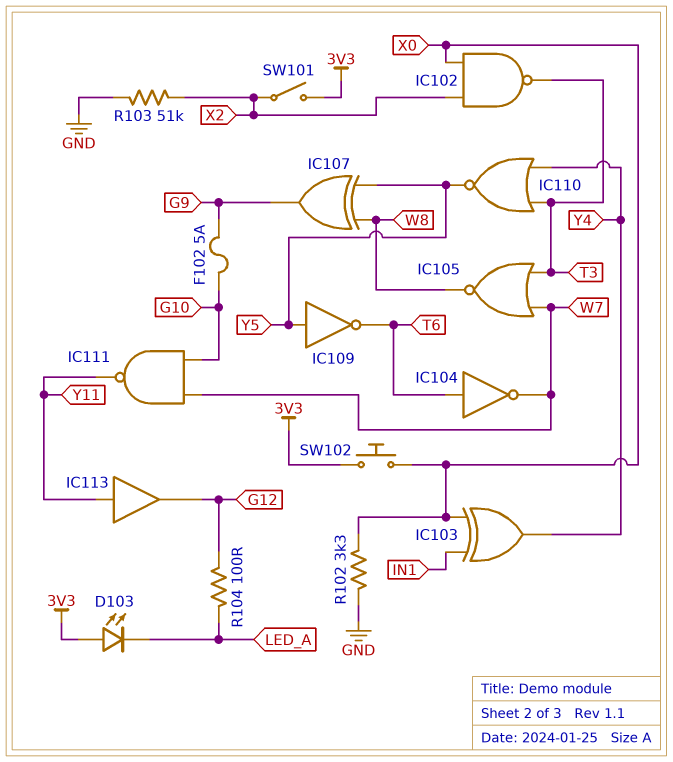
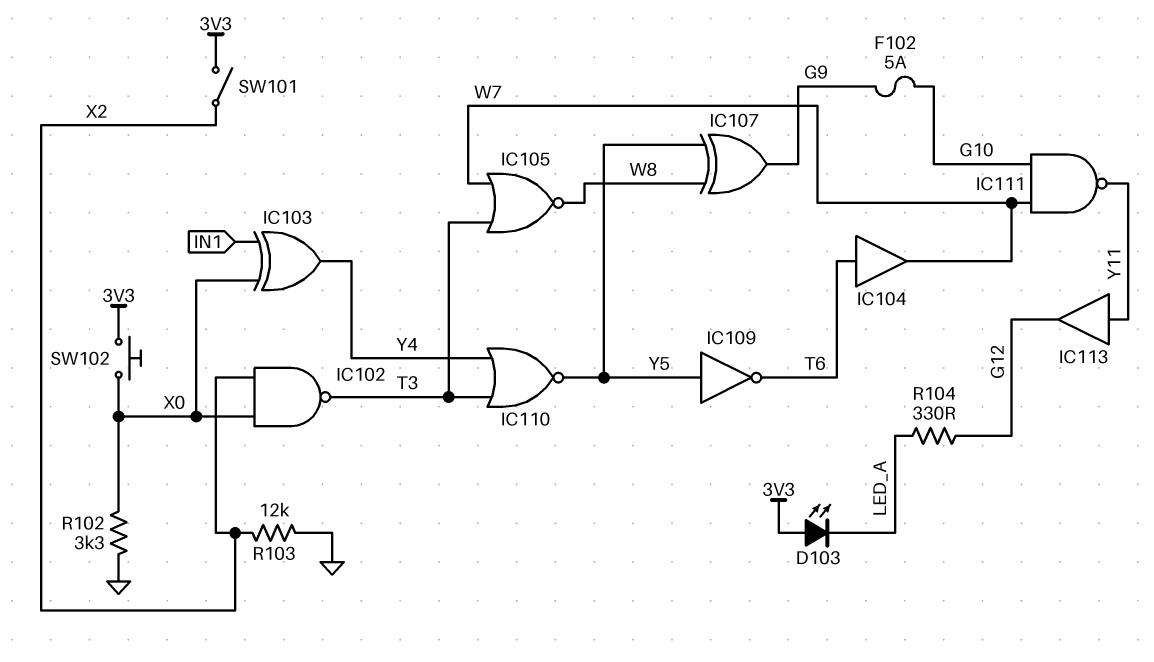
IC104: NOT (in T6, out W7) -> buffer (in T6, out W7)
R103: 51k (GND, X2) -> 12k (GND, X2)
R104: 100 (G12, LED_A) -> 330 (G12, LED_A)

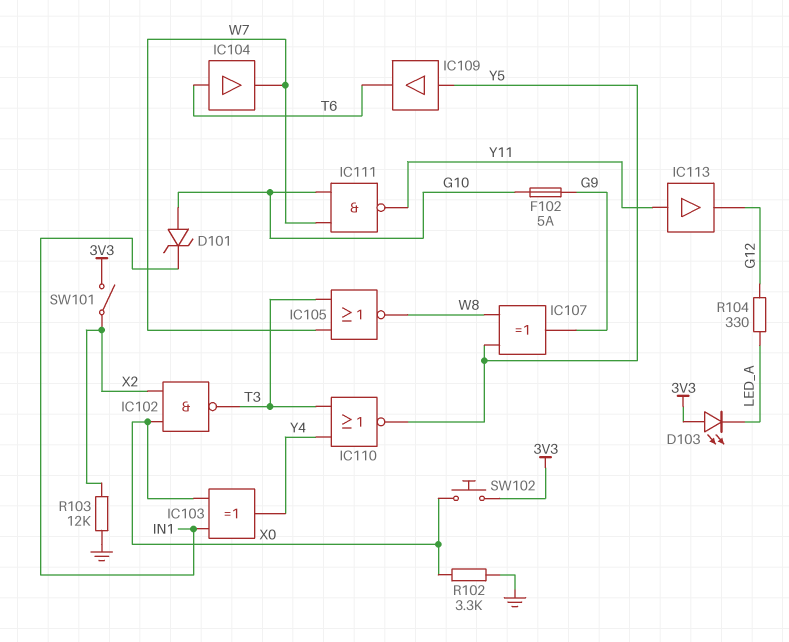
D101: none -> zener (A G10, K IN1)
IC109: NOT (in Y5, out T6) -> buffer (in Y5, out T6)

